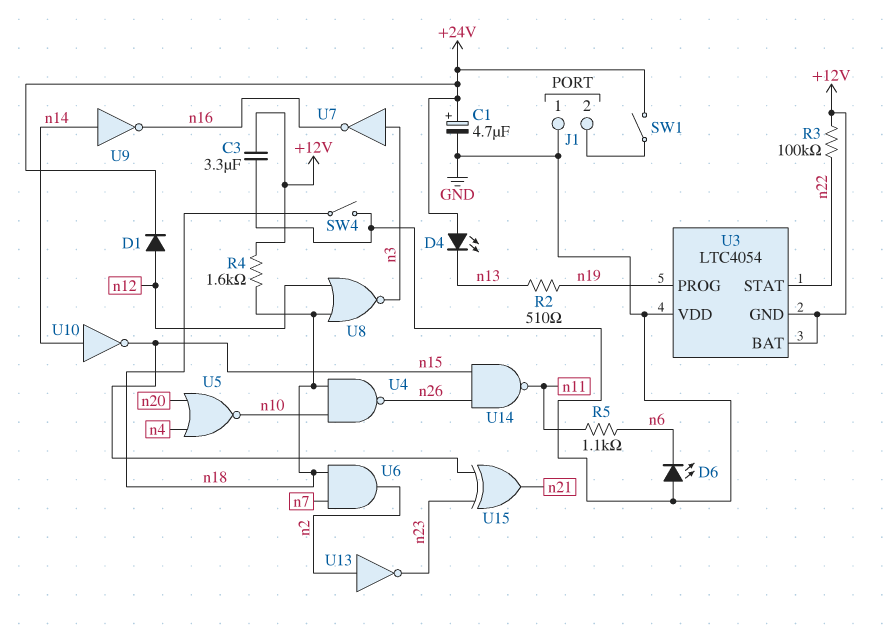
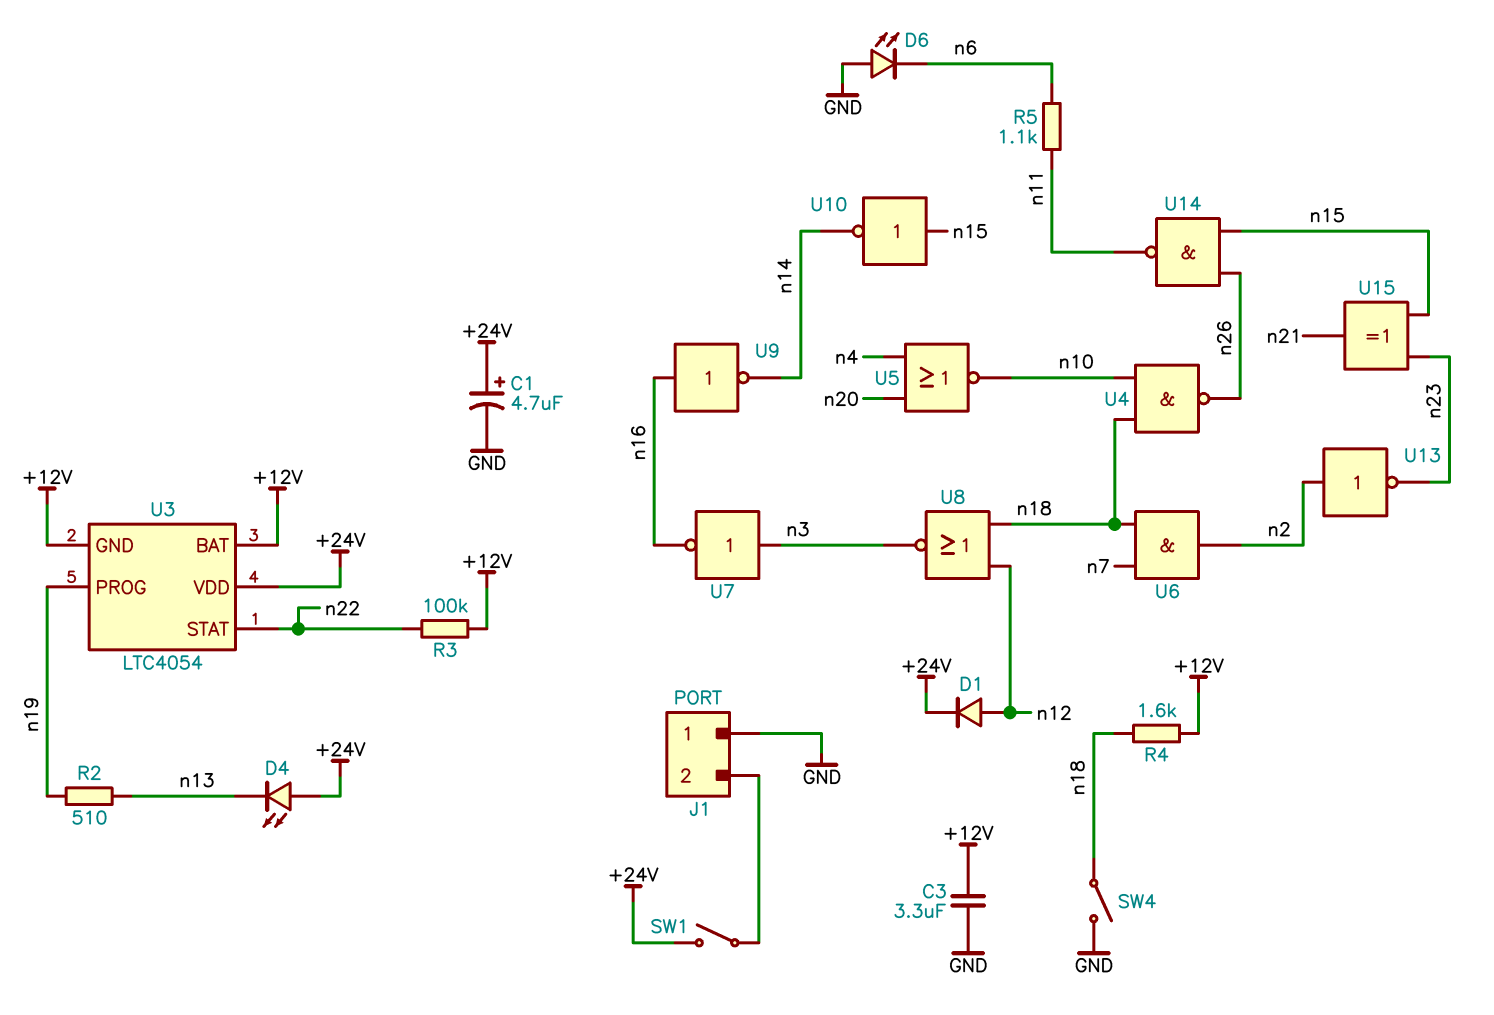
U3 pin VDD: GND -> +24V
U9: NOT (in n14, out n16) -> NOT (in n16, out n14)
U10: NOT (in n14, out n15) -> NOT (in n15, out n14)

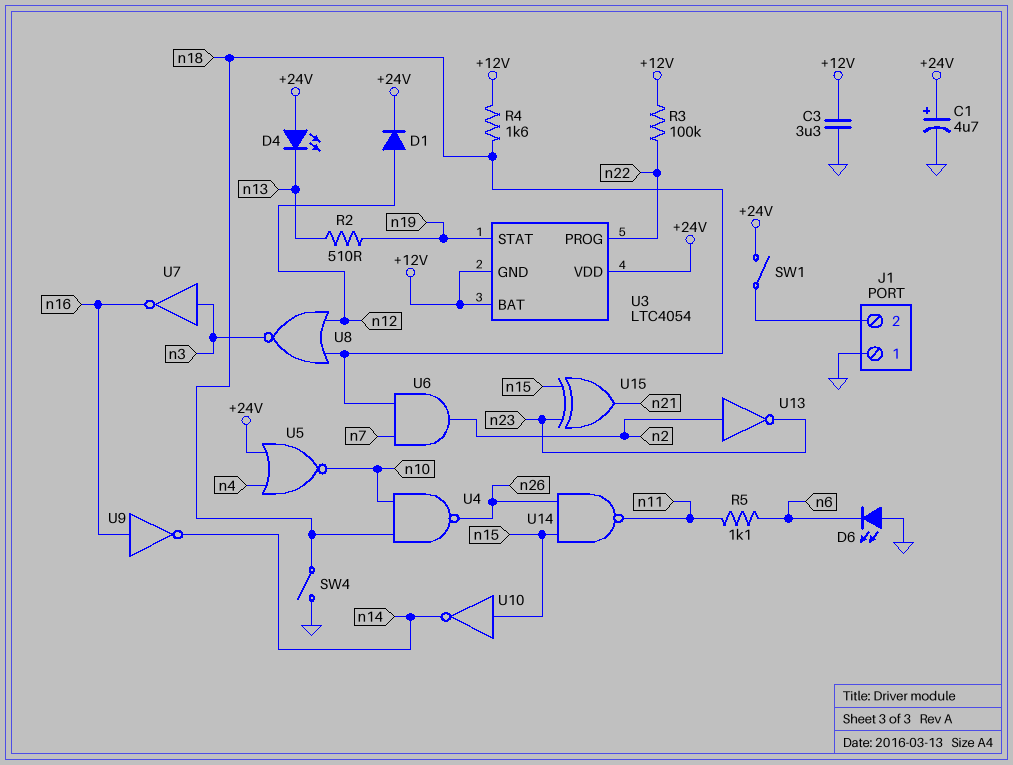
U3 pin PROG: n19 -> n22
U3 pin STAT: n22 -> n19
U5: NOR (in n4, in n20, out n10) -> NOR (in +24V, in n4, out n10)

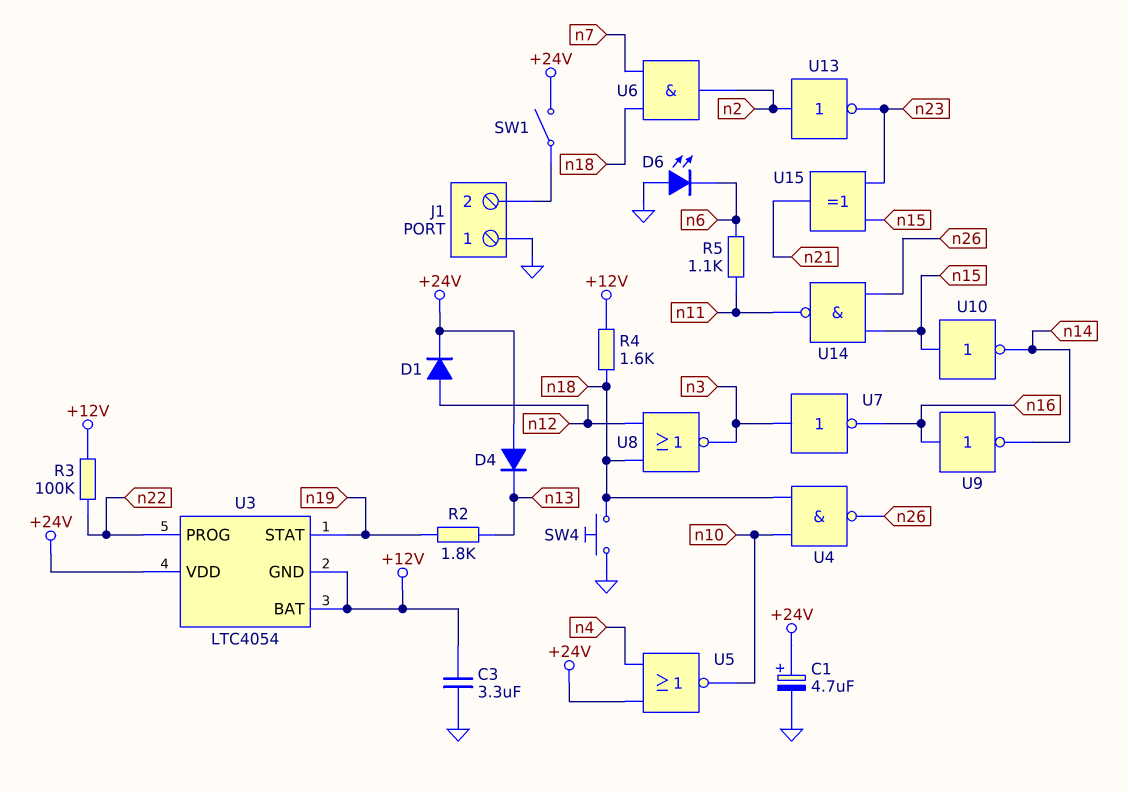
D4: LED (A +24V, K n13) -> diode (A +24V, K n13)
R2: 510 (n13, n19) -> 1.8k (n13, n19)
SW4: switch (GND, n18) -> button (GND, n18)

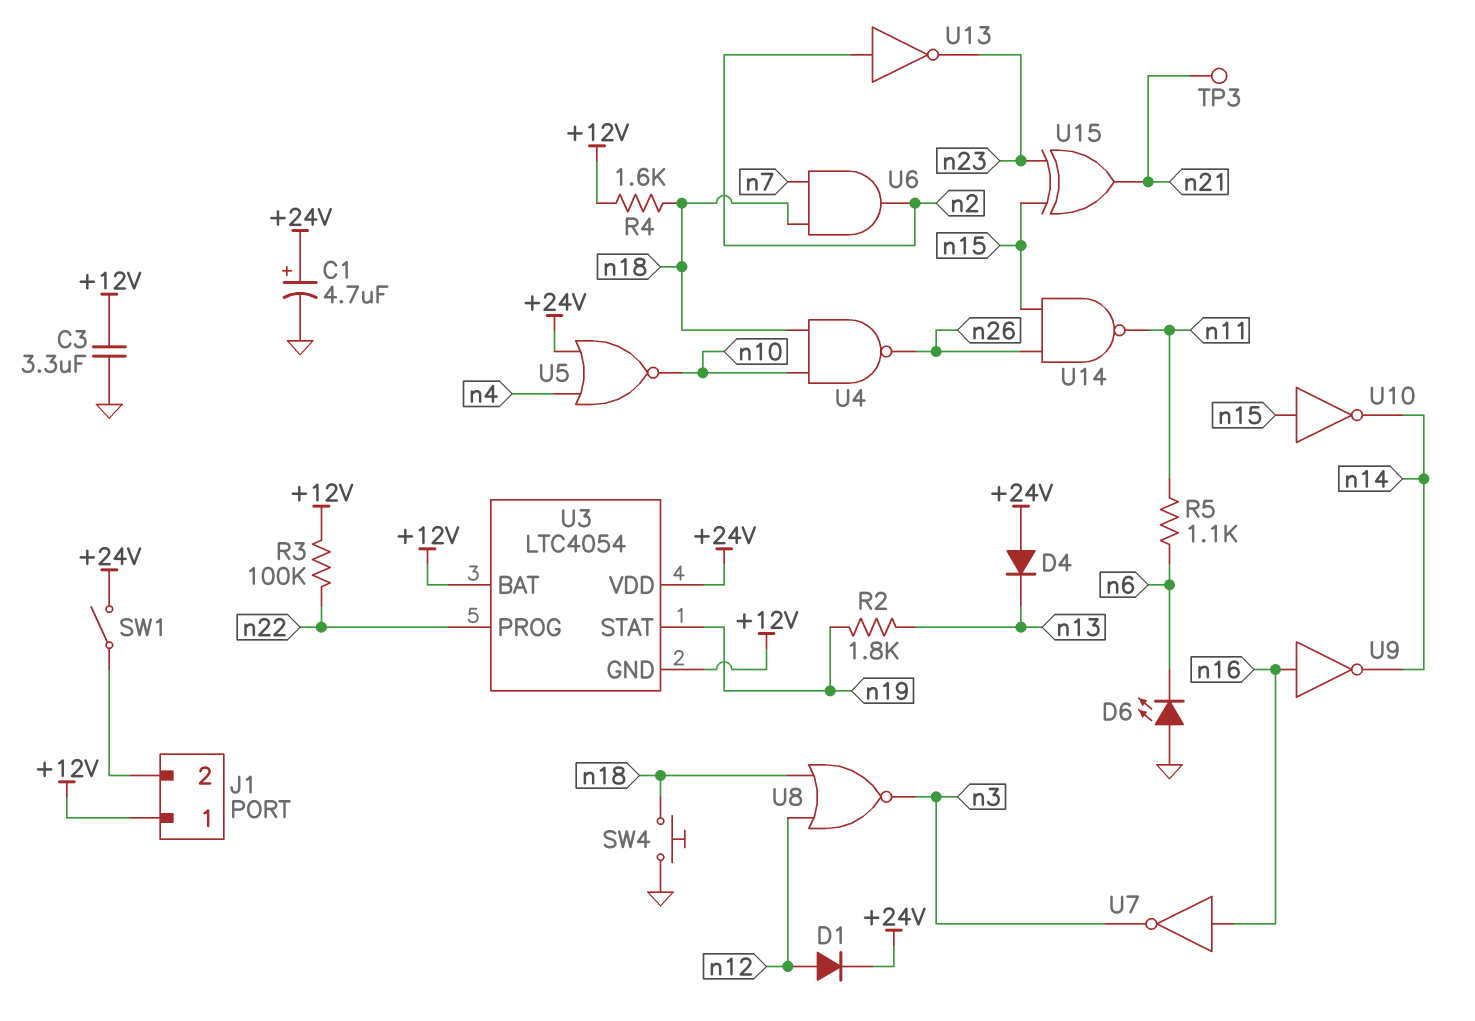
J1 pin 1: GND -> +12V
TP3: none -> test point (n21)
U7: NOT (in n3, out n16) -> NOT (in n16, out n3)

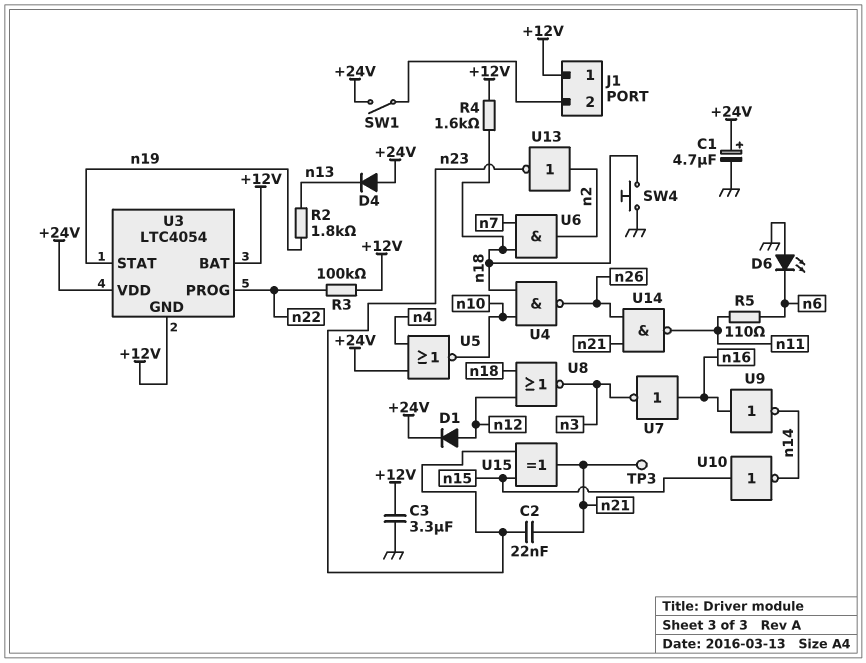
C2: none -> 22nF (n21, n23)
R5: 1.1k (n6, n11) -> 110 (n6, n11)
U14: NAND (in n15, in n26, out n11) -> NAND (in n21, in n26, out n11)

